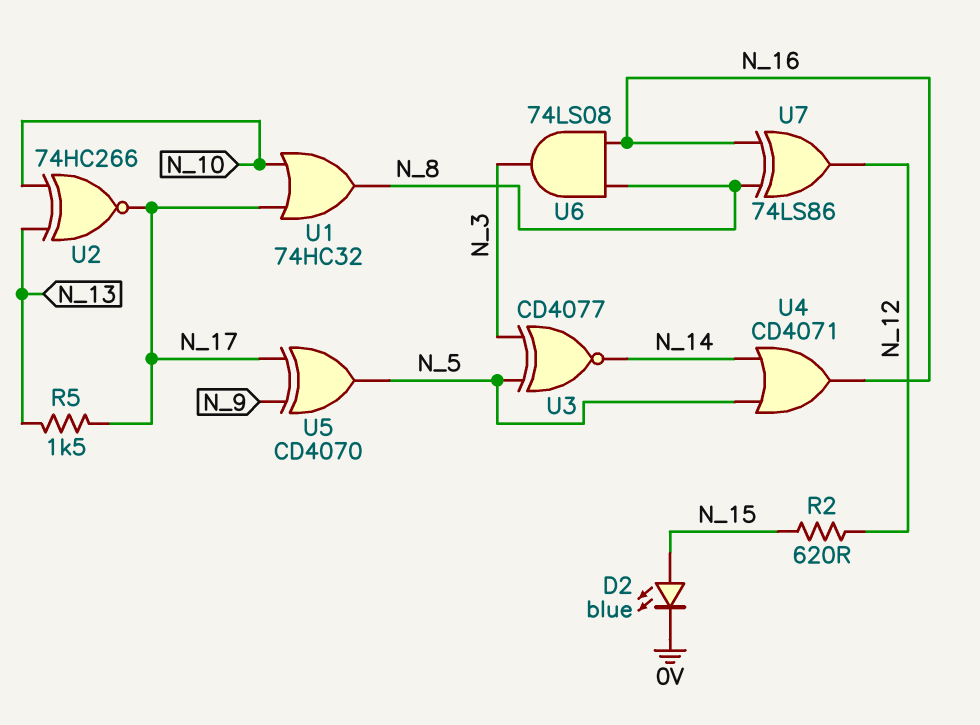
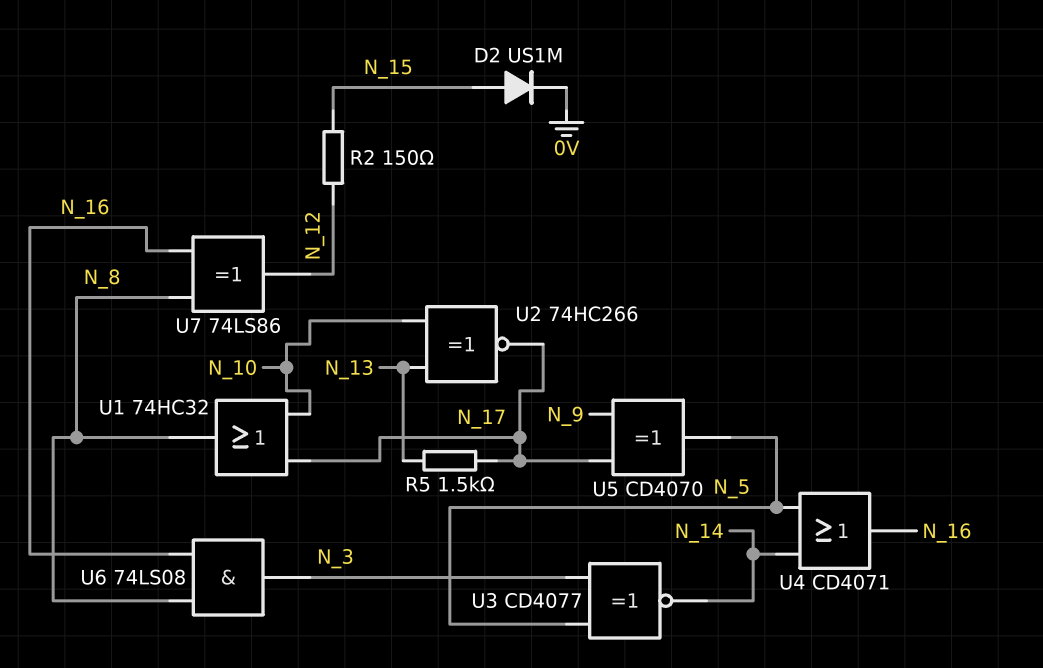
D2: LED blue (A N_15, K 0V) -> diode US1M (A N_15, K 0V)
R2: 620 (N_12, N_15) -> 150 (N_12, N_15)

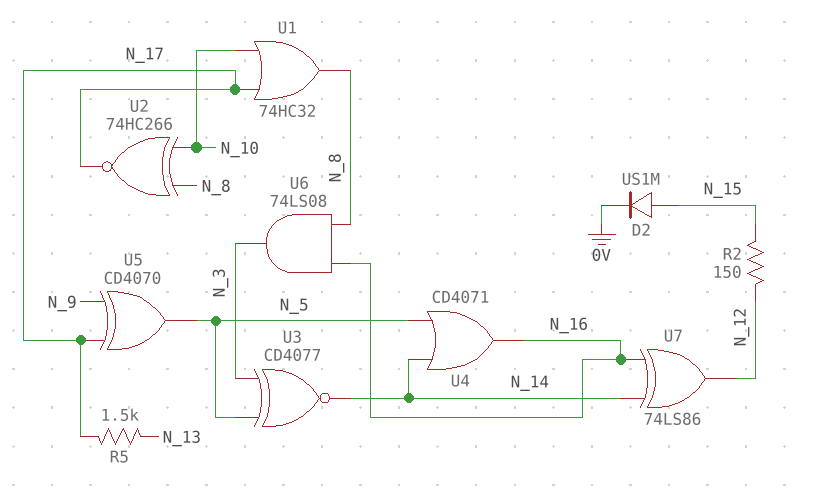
U2: XNOR 74HC266 (in N_10, in N_13, out N_17) -> XNOR 74HC266 (in N_8, in N_10, out N_17)
U7: XOR 74LS86 (in N_8, in N_16, out N_12) -> XOR 74LS86 (in N_14, in N_16, out N_12)

